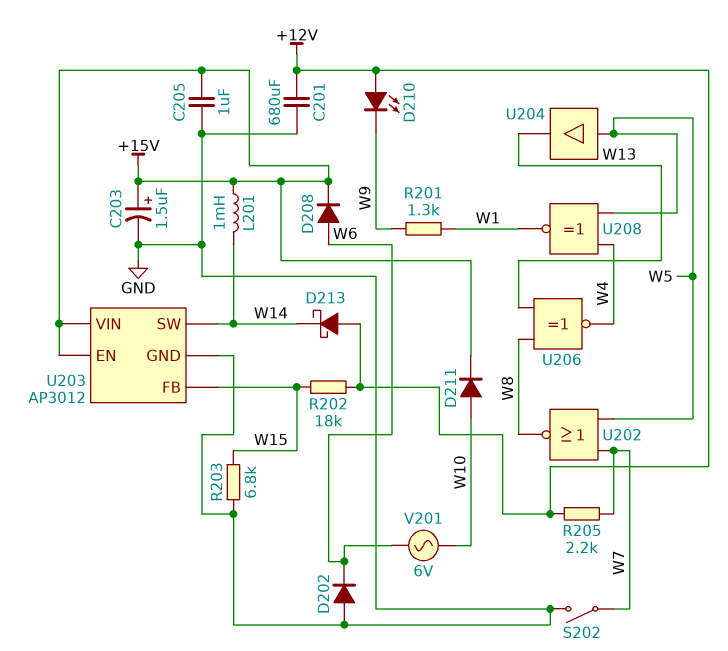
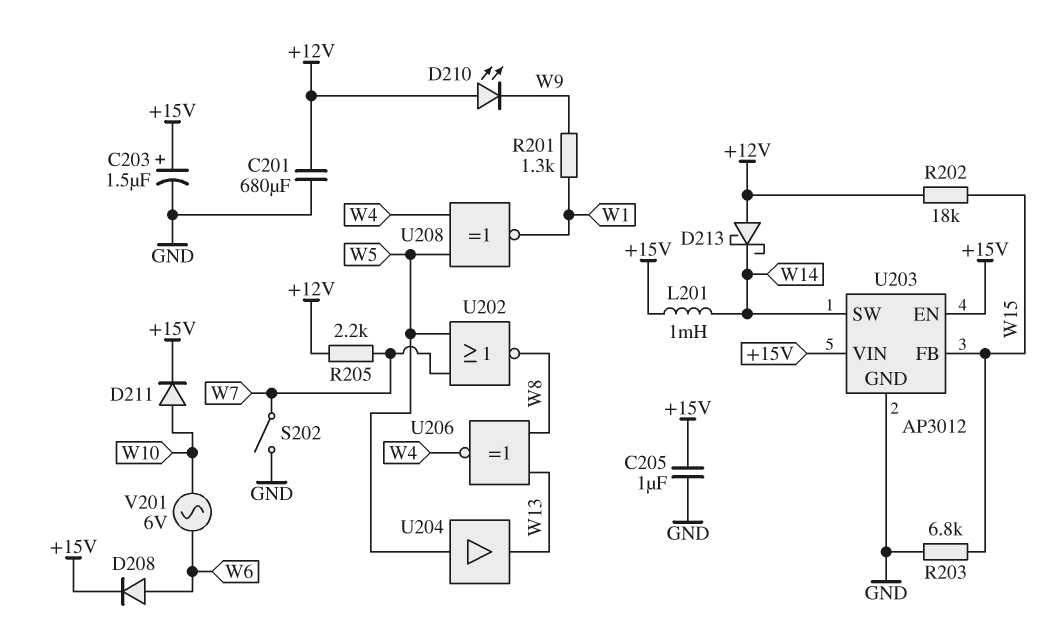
D202: diode (A GND, K W6) -> none

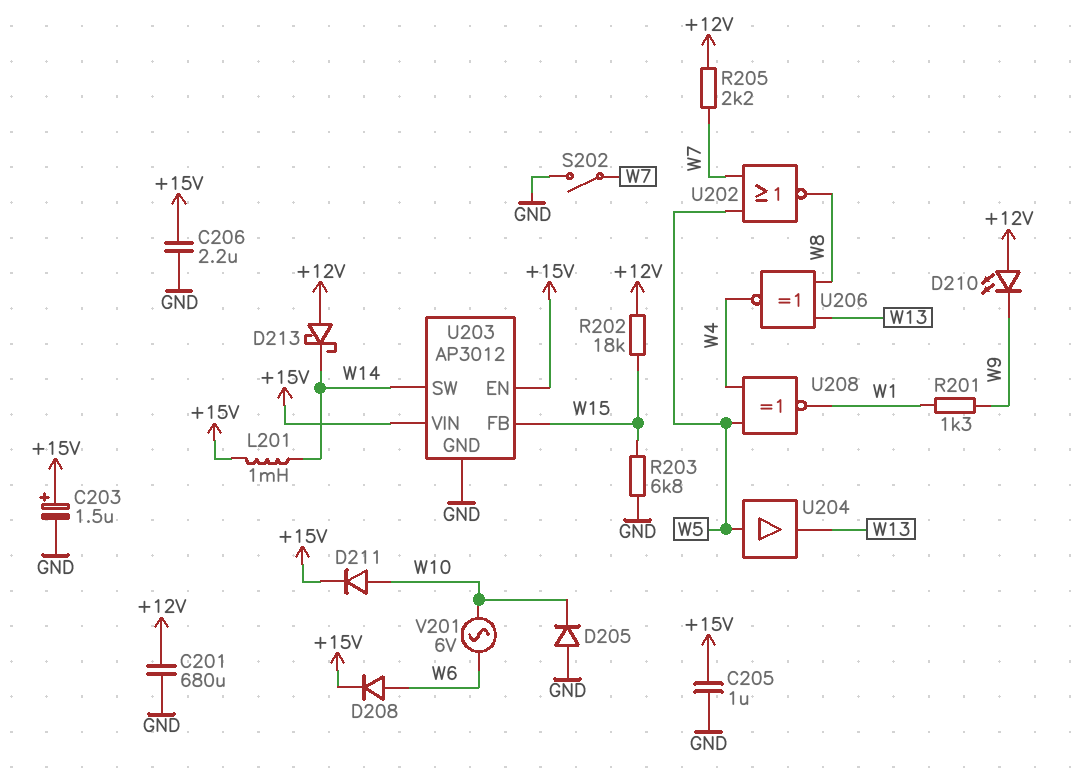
C206: none -> 2.2uF (+15V, GND)
D205: none -> diode (A GND, K W10)

